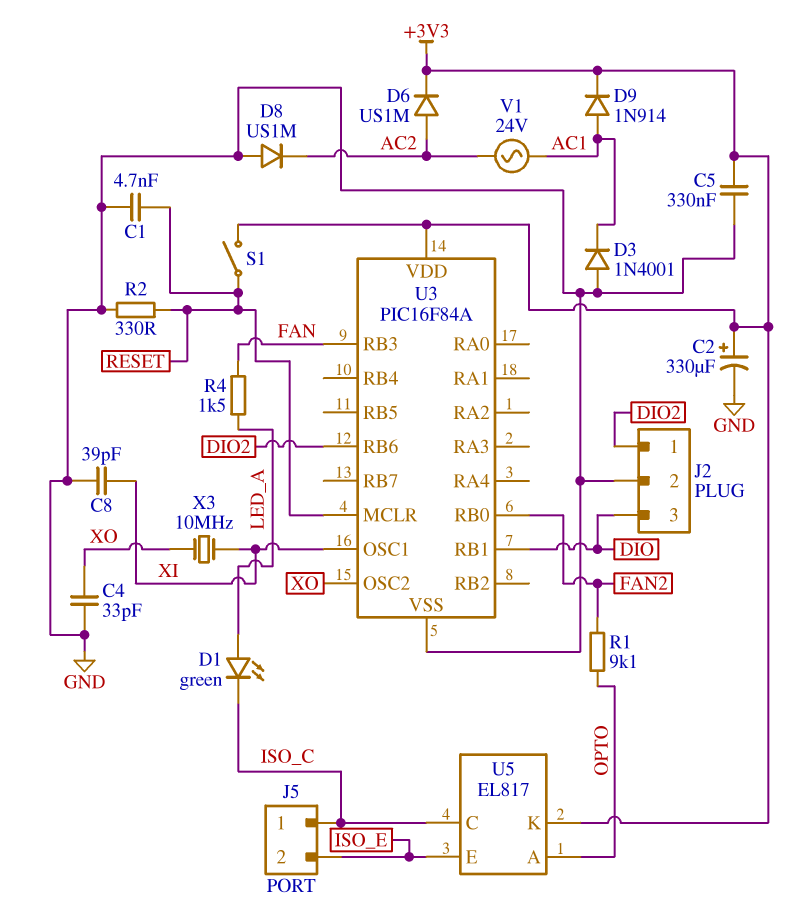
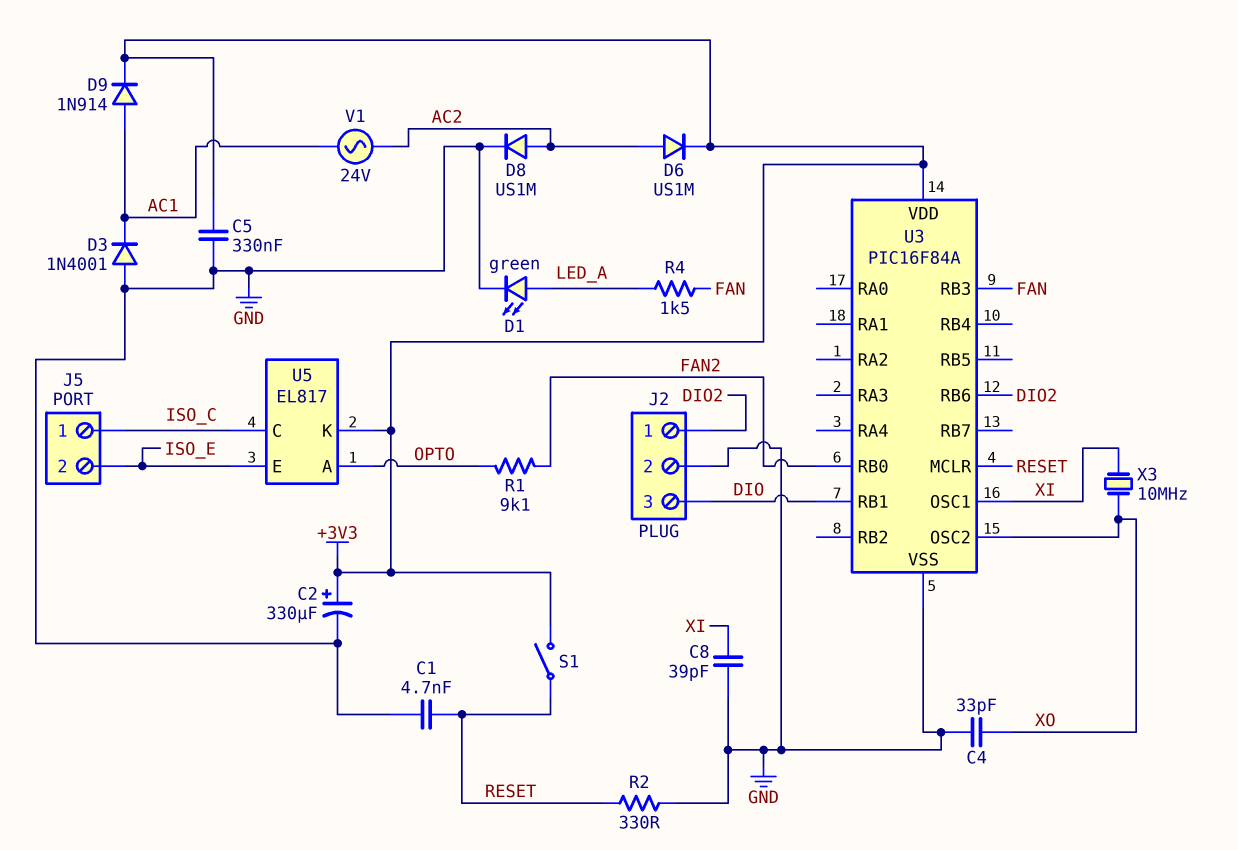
D1: LED green (A LED_A, K ISO_C) -> LED green (A LED_A, K GND)
D8: diode US1M (A GND, K AC2) -> diode US1M (A AC2, K GND)

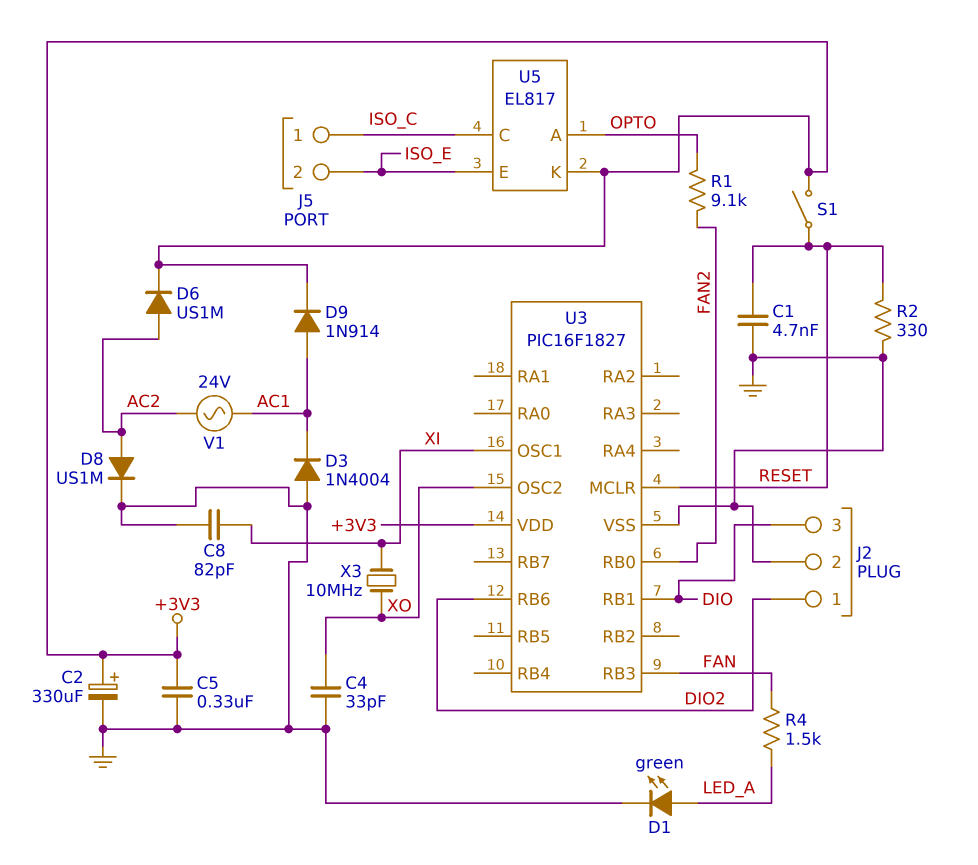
C8: 39pF (GND, XI) -> 82pF (GND, XI)
D3: diode 1N4001 (A GND, K AC1) -> diode 1N4004 (A GND, K AC1)
U3: PIC16F84A -> PIC16F1827

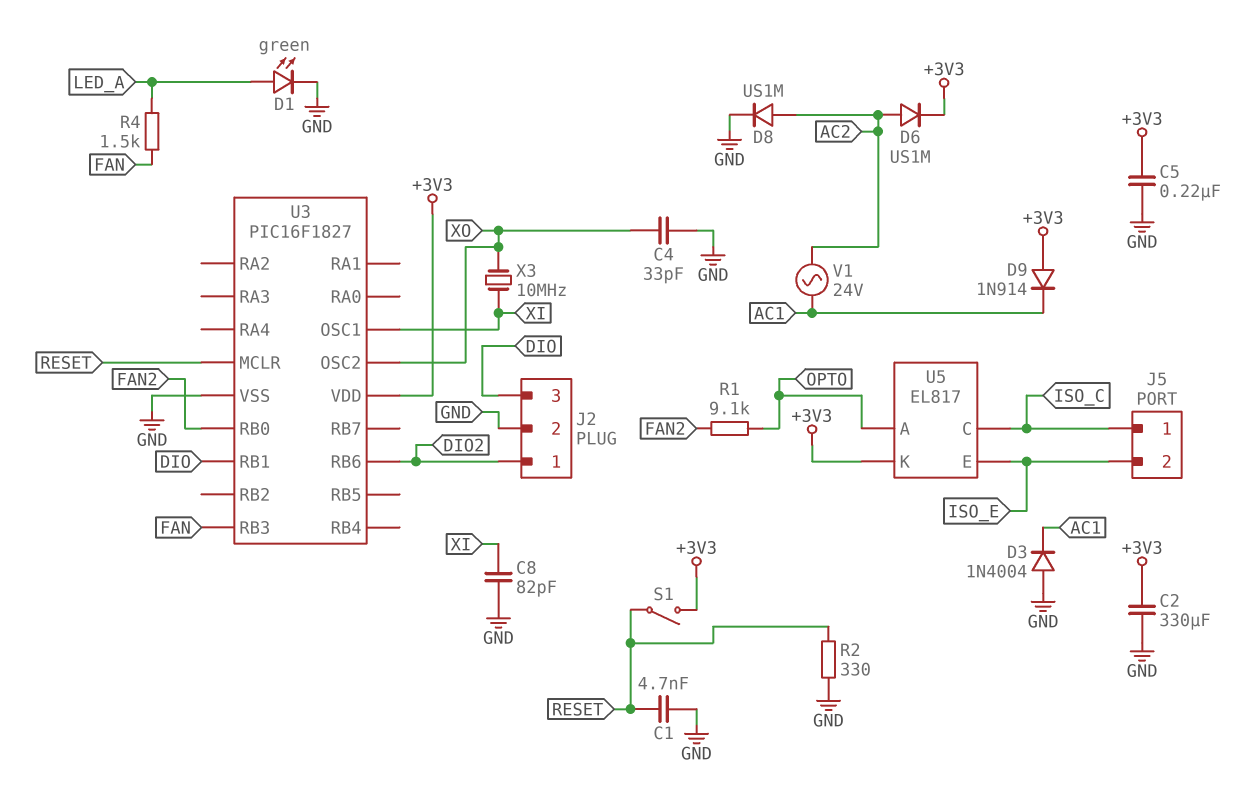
C2: 330uF (plus +3V3, minus GND) -> 330uF (+3V3, GND)
C5: 330nF (+3V3, GND) -> 220nF (+3V3, GND)
D9: diode 1N914 (A AC1, K +3V3) -> diode 1N914 (A +3V3, K AC1)

